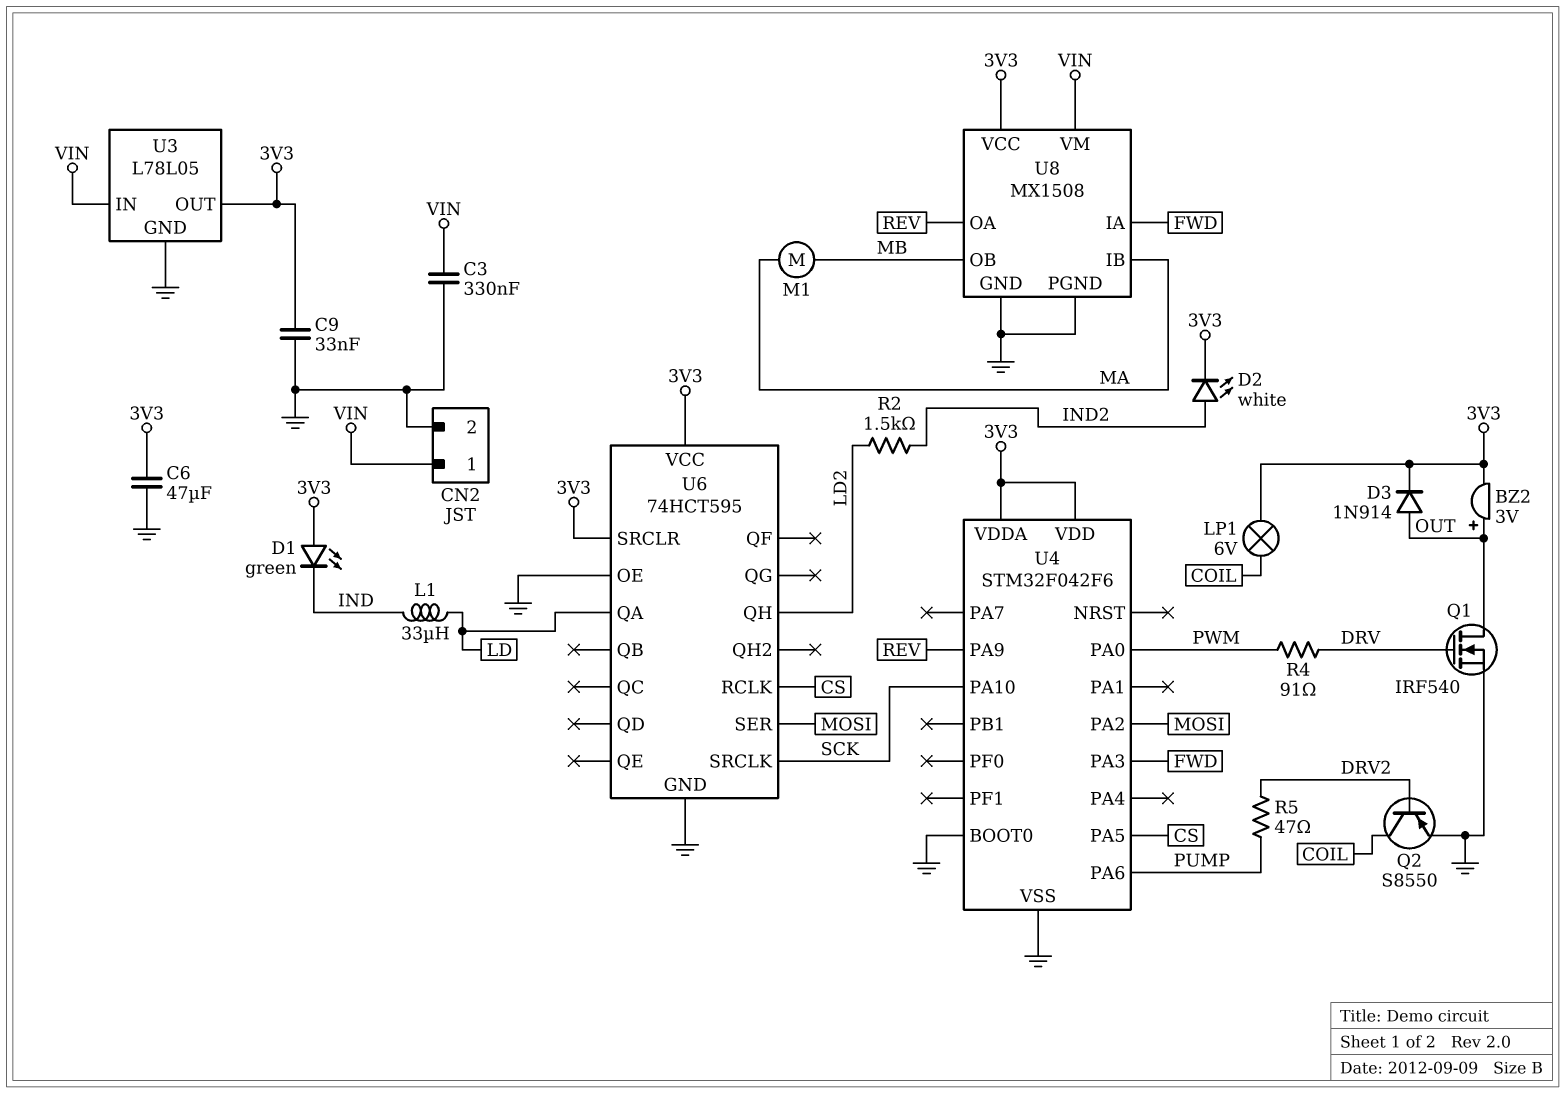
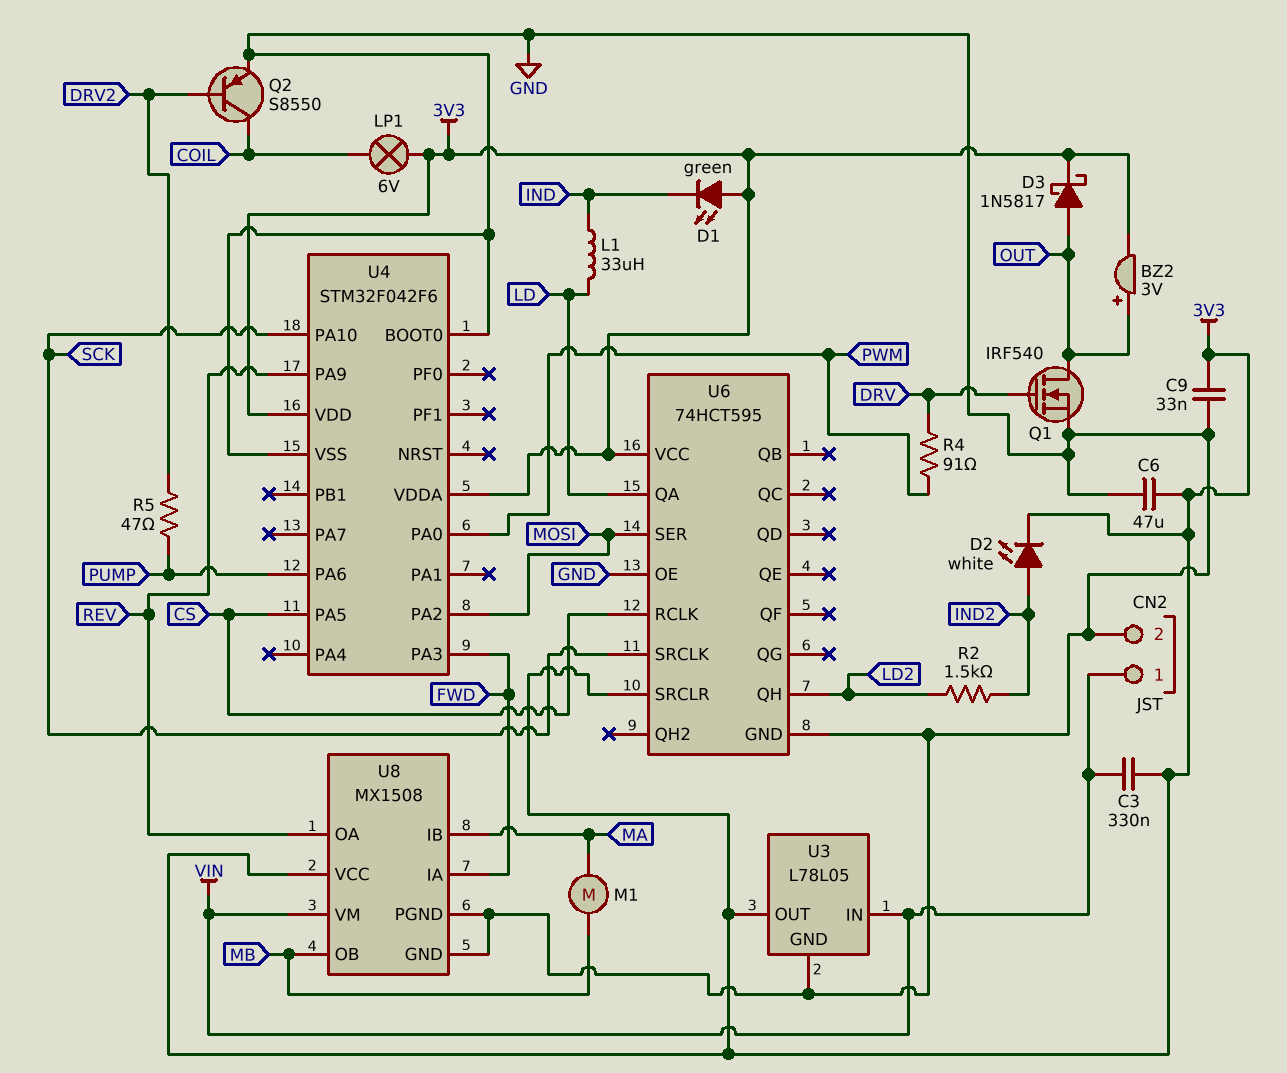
C3: 330nF (GND, VIN) -> 330nF (3V3, VIN)
D3: diode 1N914 (A OUT, K 3V3) -> schottky 1N5817 (A OUT, K 3V3)

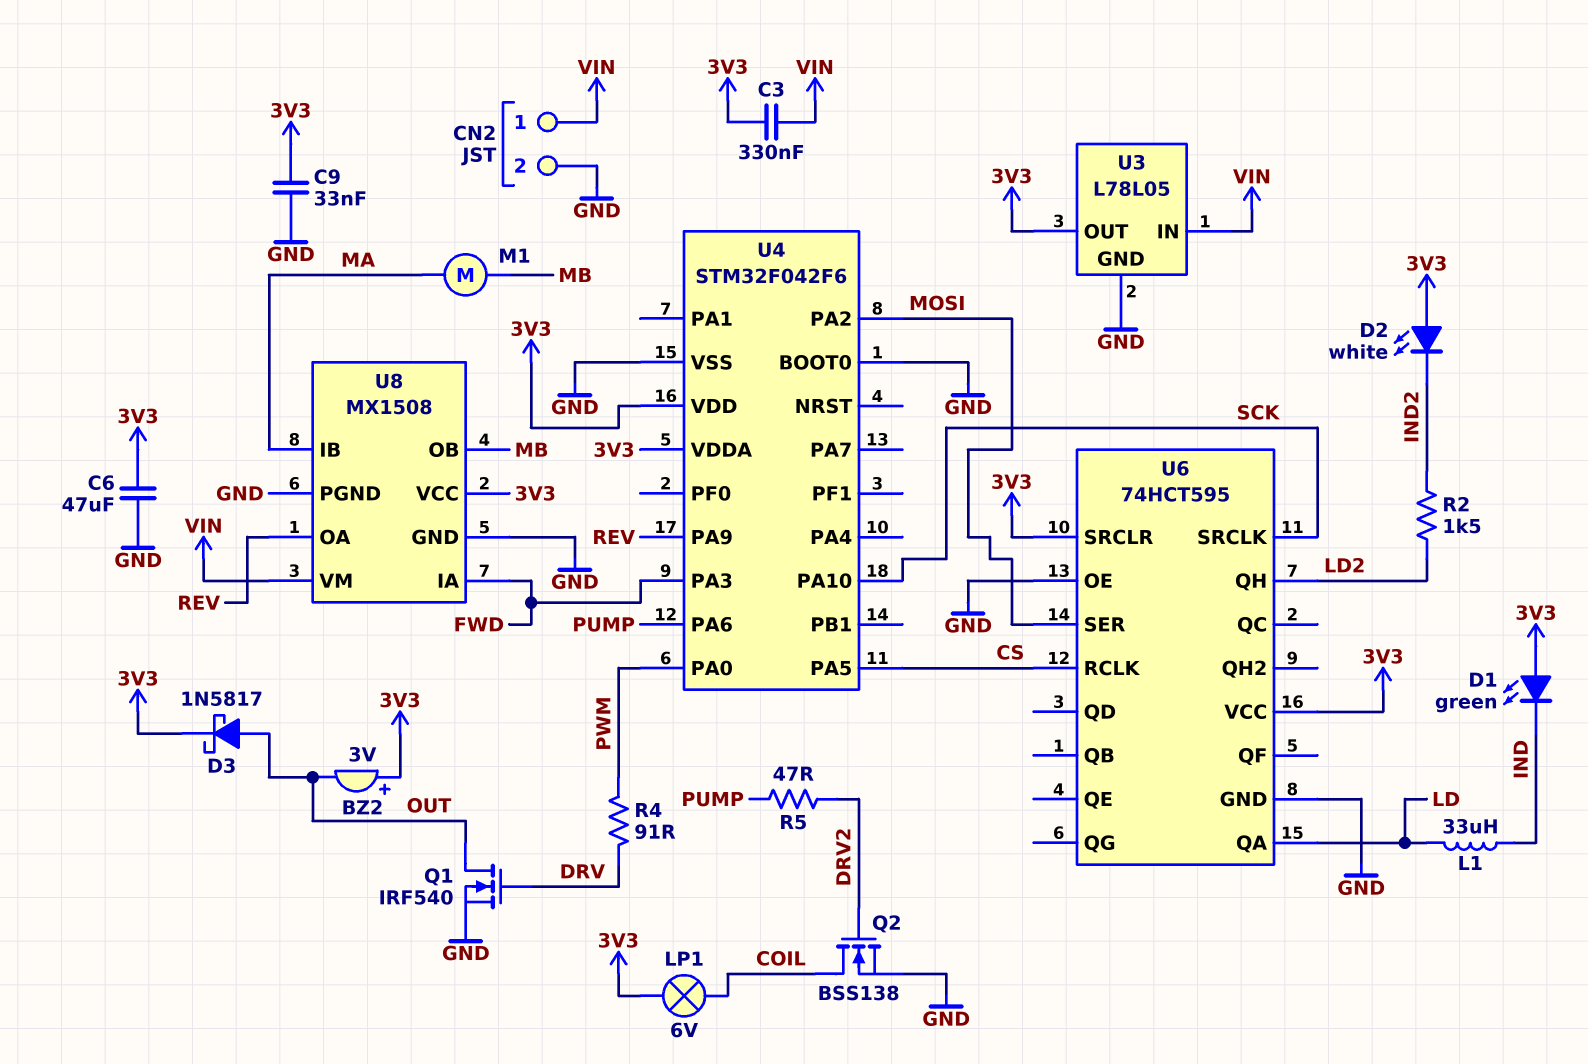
BZ2: buzzer 3V (plus OUT, minus 3V3) -> buzzer 3V (plus 3V3, minus OUT)
D2: LED white (A IND2, K 3V3) -> LED white (A 3V3, K IND2)
Q2: PNP S8550 (B DRV2, C COIL, E GND) -> NMOS BSS138 (G DRV2, D COIL, S GND)

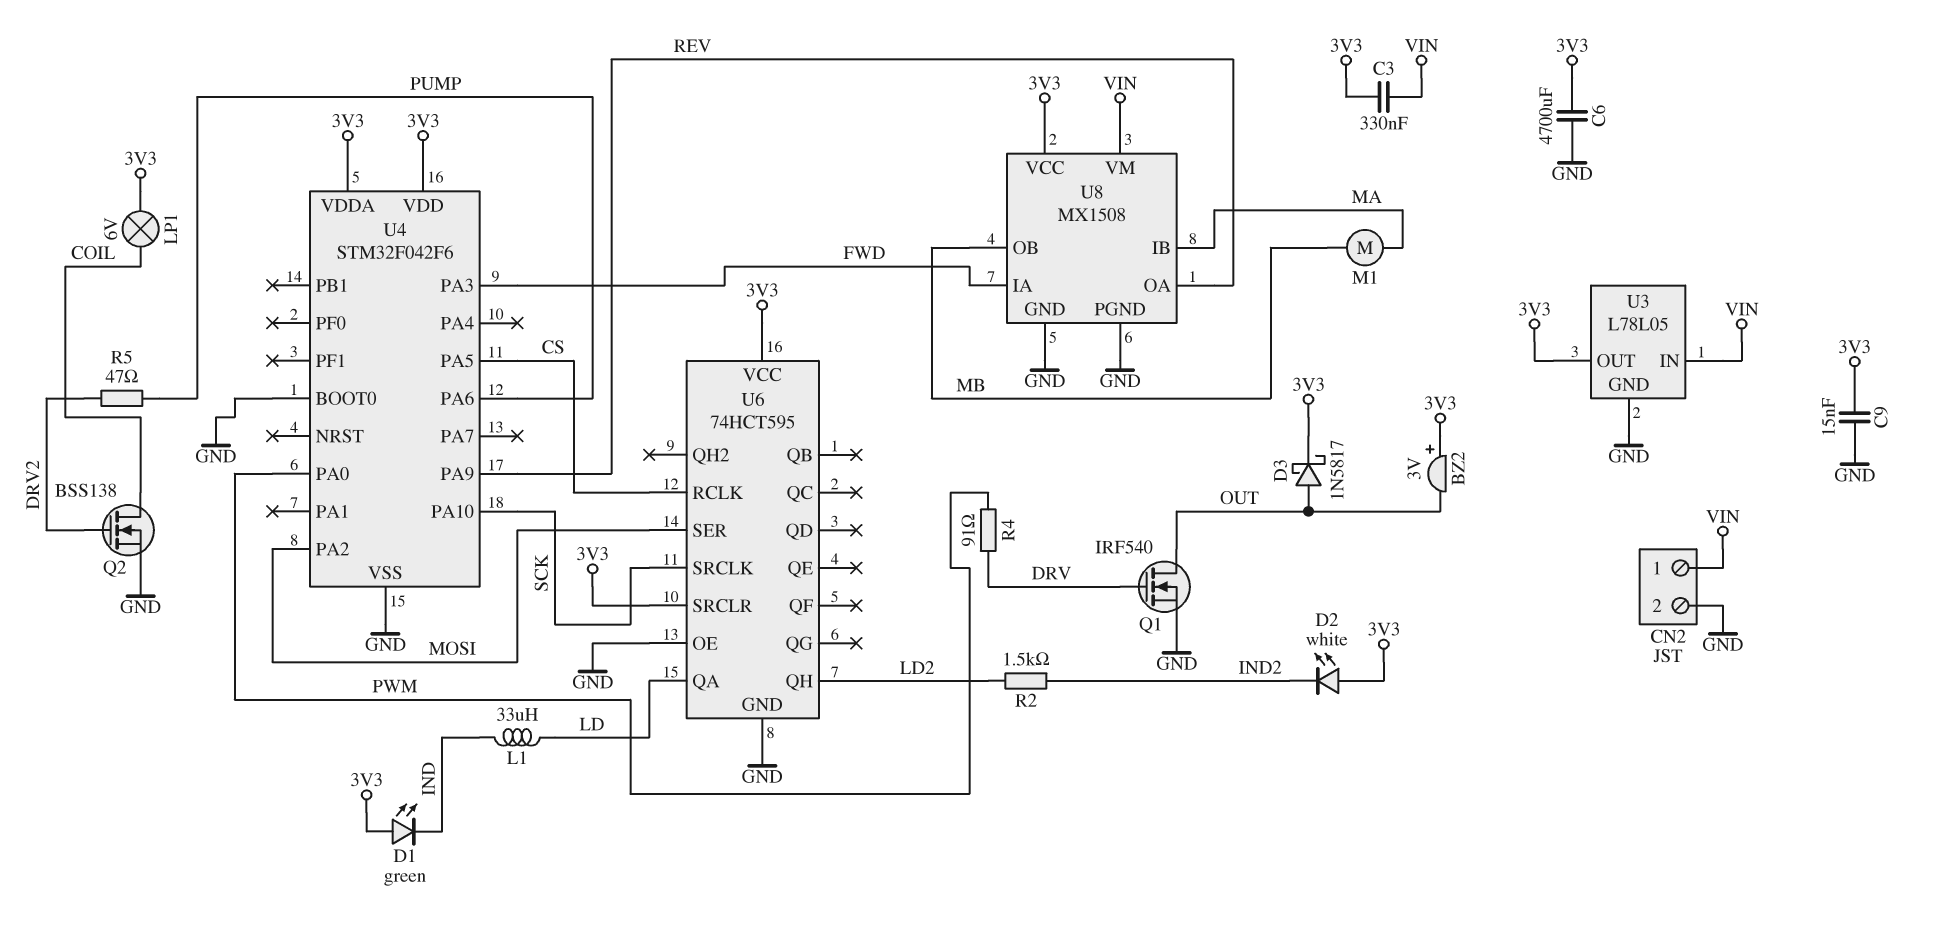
C6: 47uF (3V3, GND) -> 4700uF (3V3, GND)
C9: 33nF (3V3, GND) -> 15nF (3V3, GND)

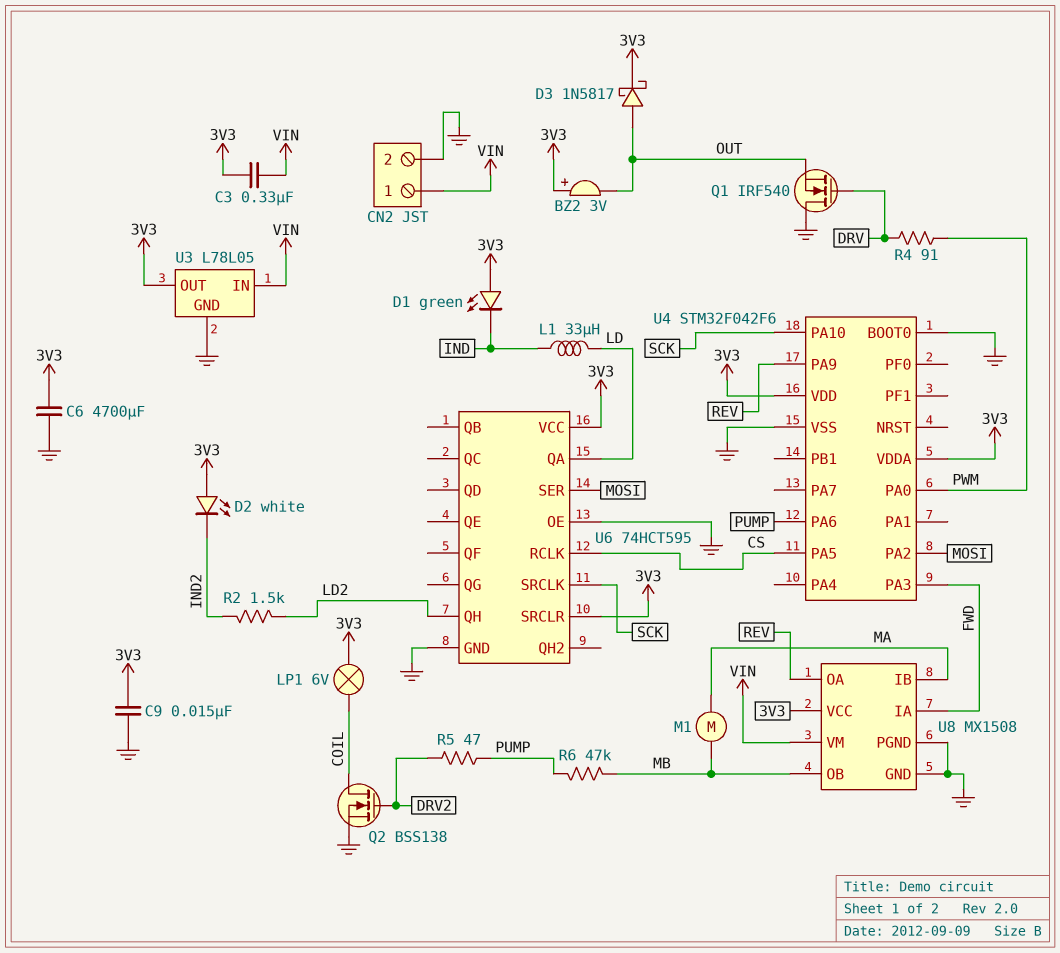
Q1: NMOS IRF540 (G DRV, D OUT, S GND) -> NMOS IRF540 (G DRV, D GND, S OUT)
R6: none -> 47k (MB, PUMP)

